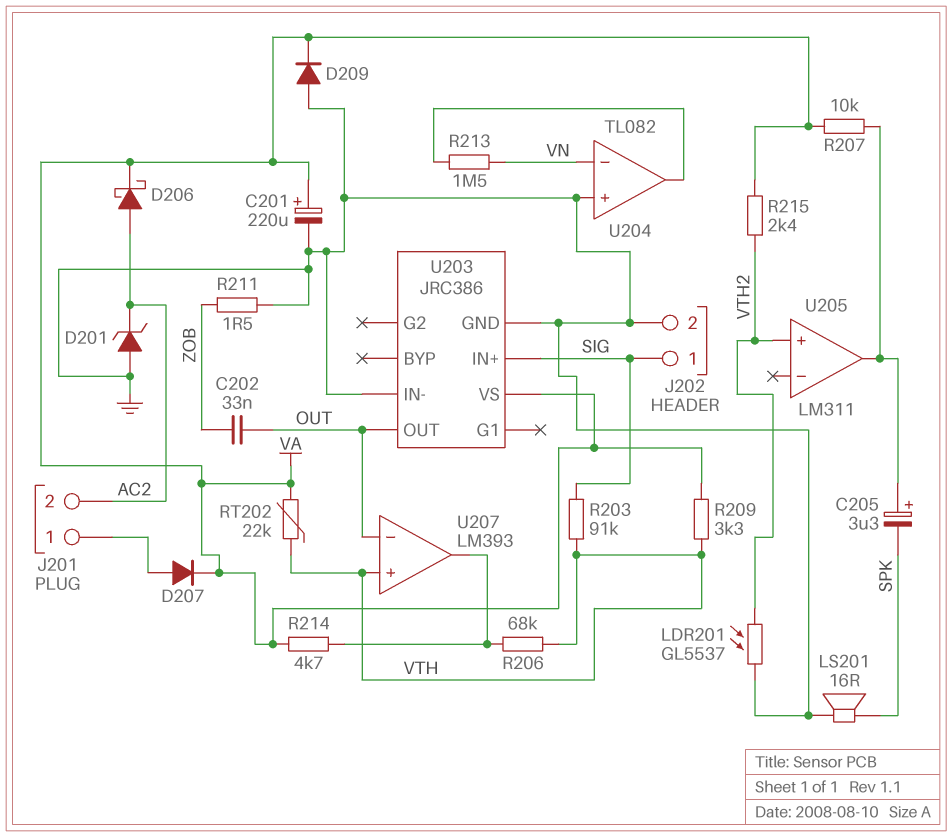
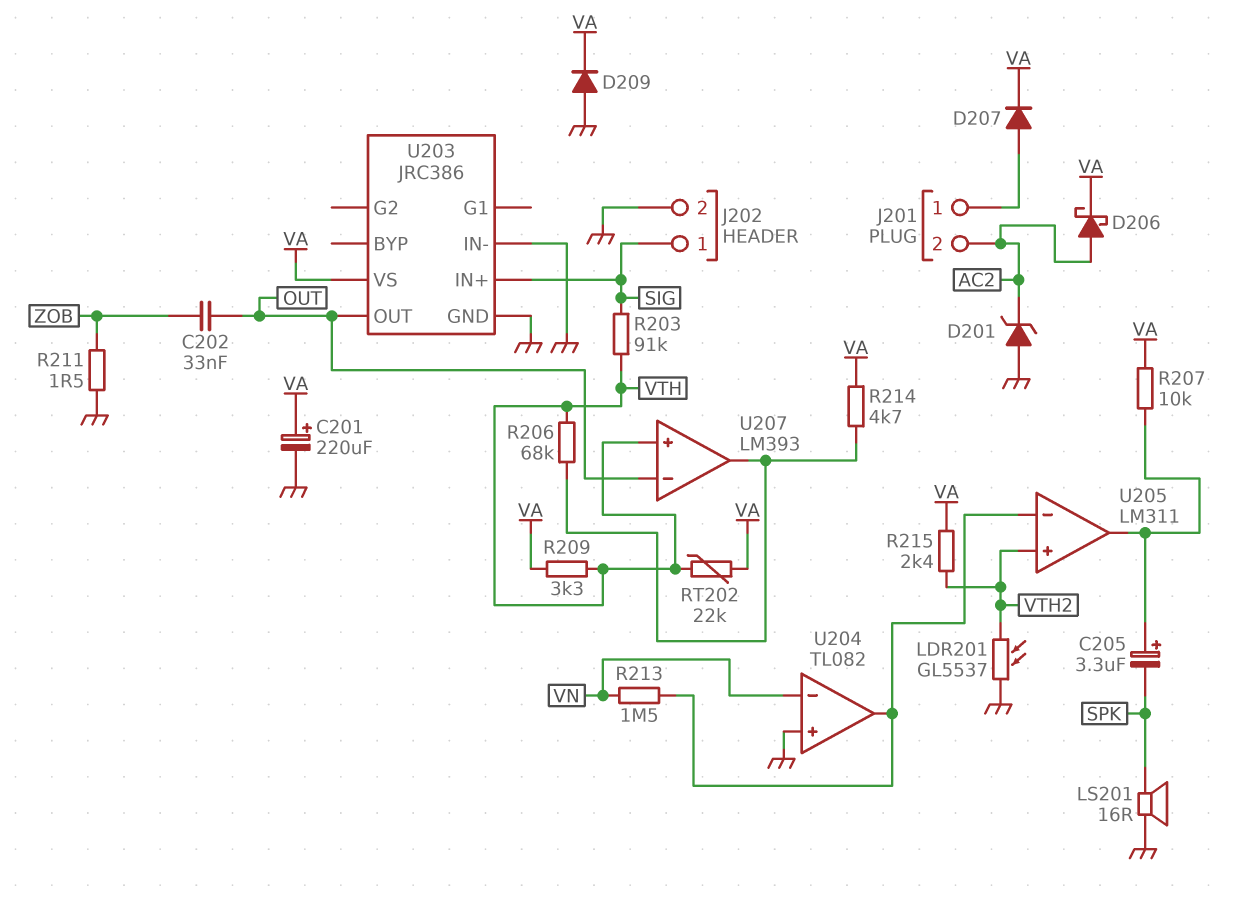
U205 pin in-: none -> U204/out

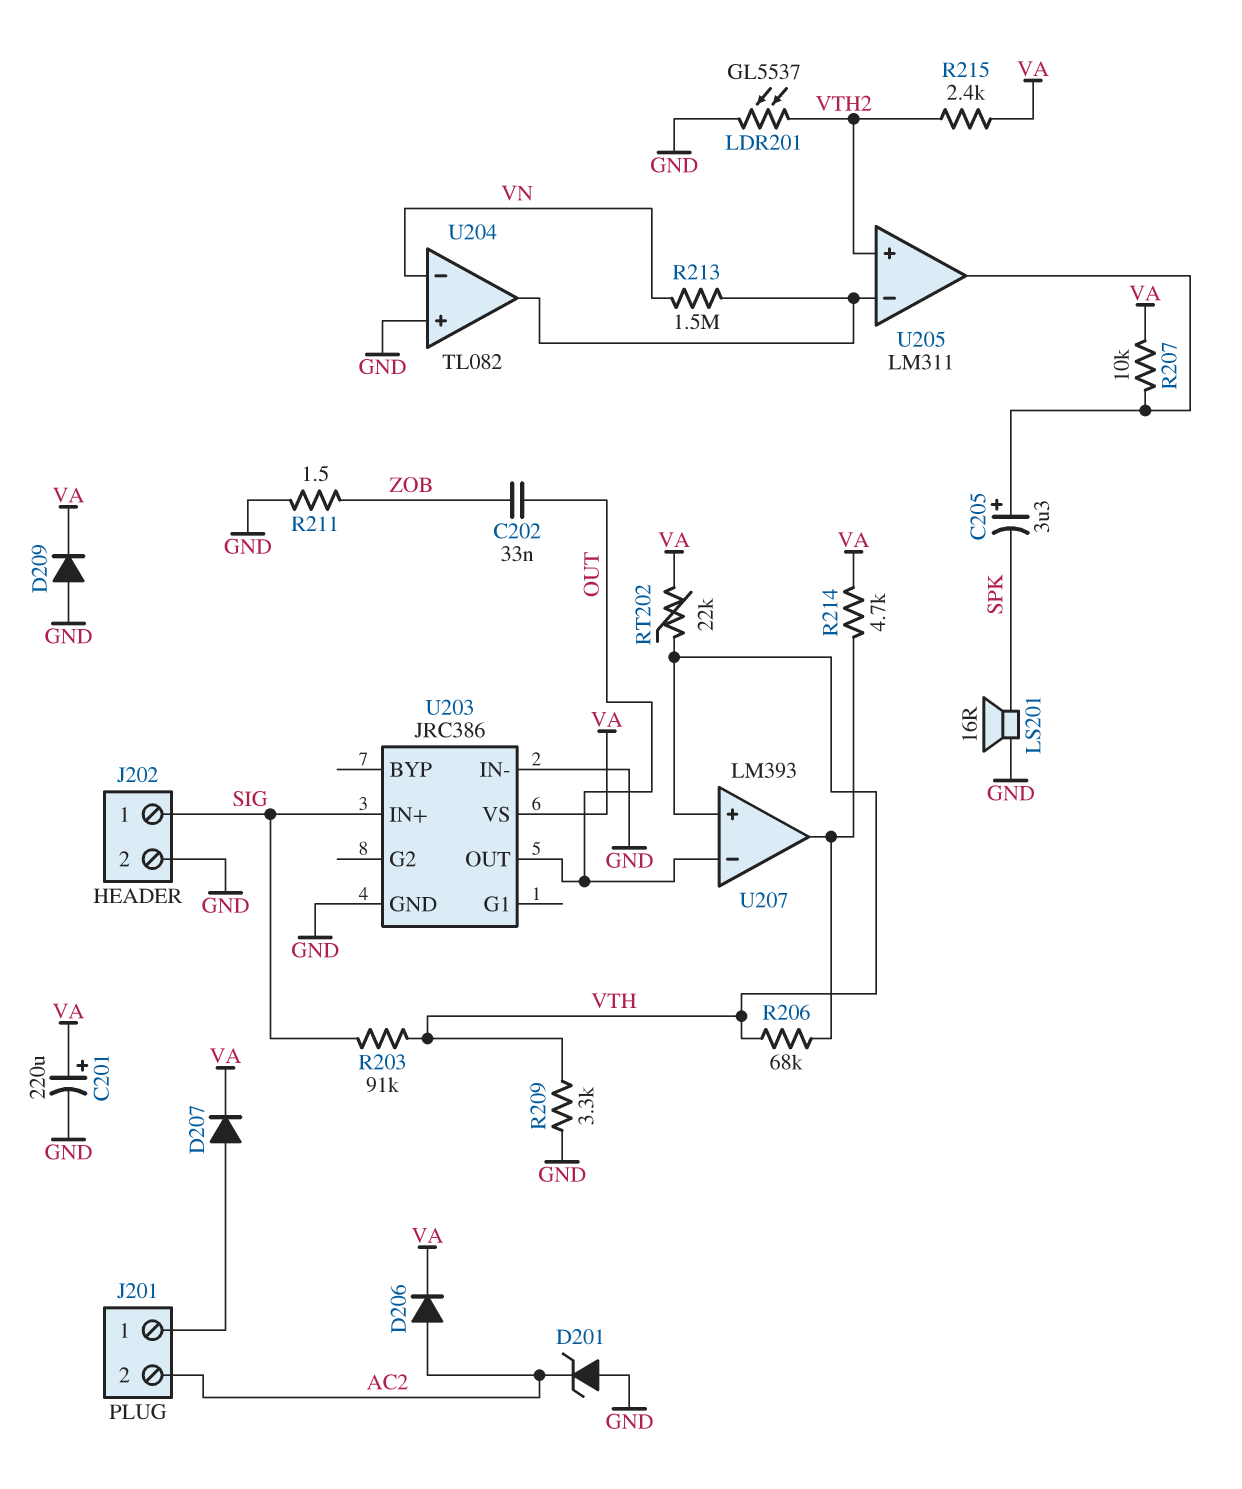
D206: schottky (A AC2, K VA) -> diode (A AC2, K VA)
R209: 3.3k (VA, VTH) -> 3.3k (GND, VTH)

